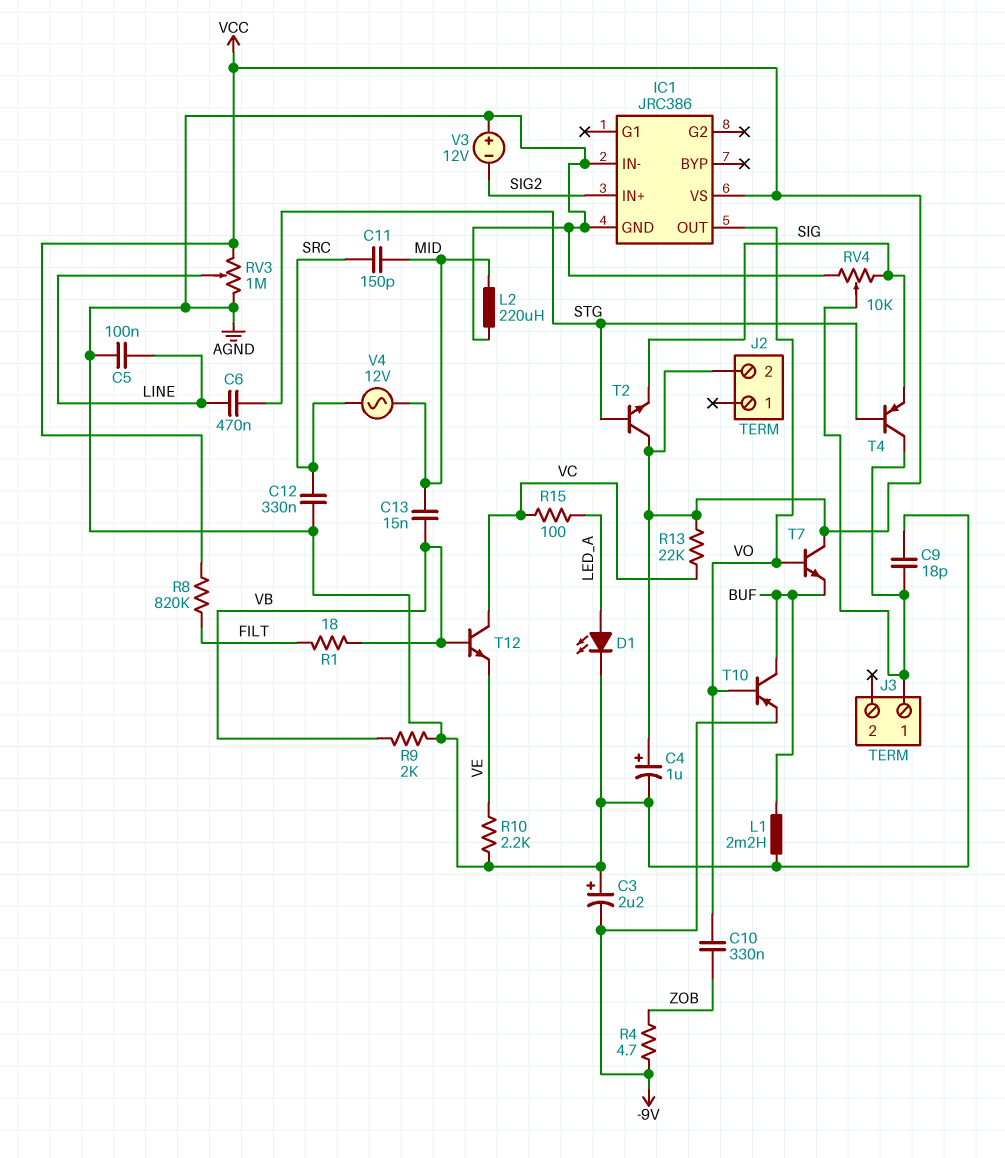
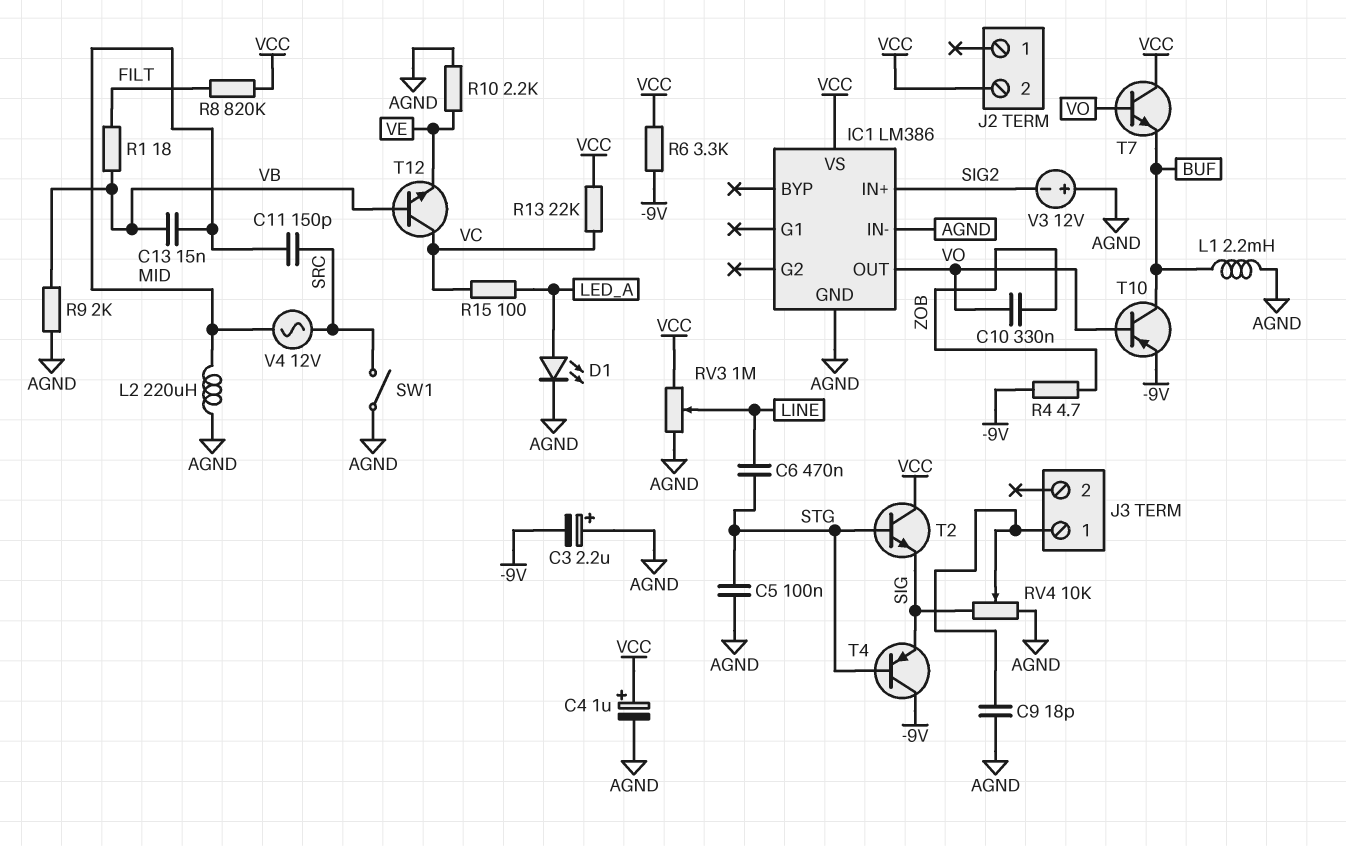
C5: 100nF (AGND, LINE) -> 100nF (AGND, STG)
C12: 330nF (AGND, SRC) -> none
IC1: JRC386 -> LM386
R6: none -> 3.3k (-9V, VCC)
SW1: none -> switch (AGND, SRC)
T4: PNP (B STG, C J3/1, E SIG) -> PNP (B STG, C -9V, E SIG)

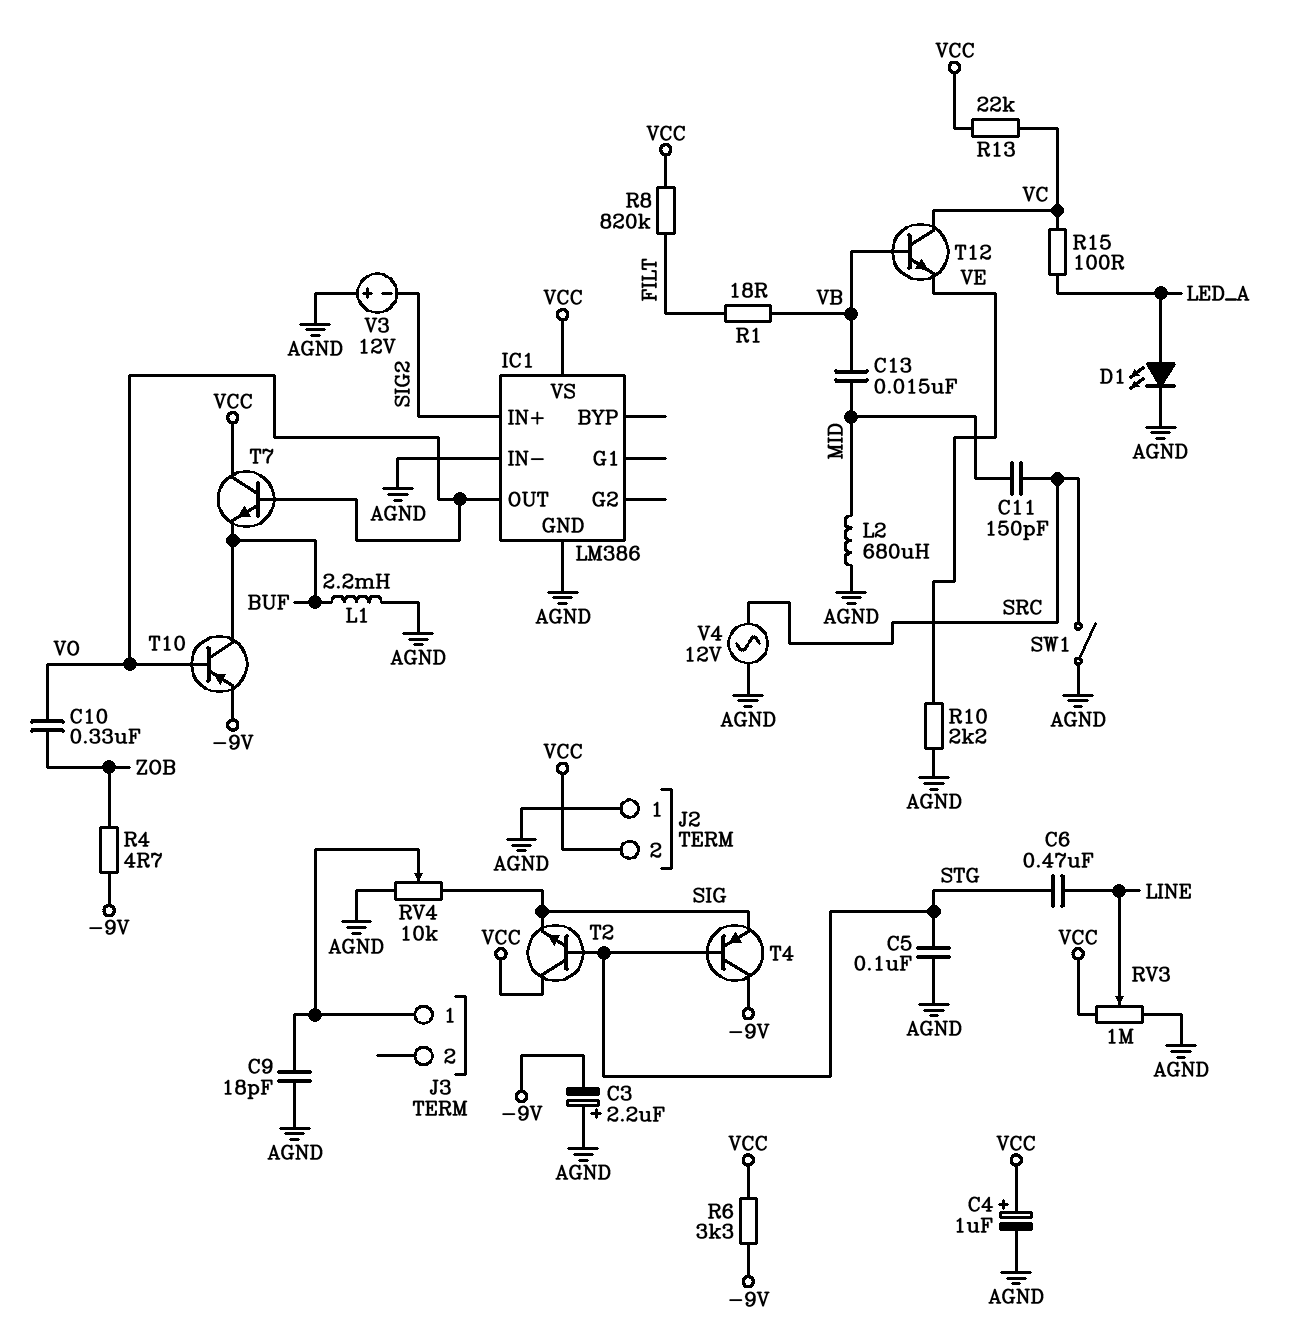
J2 pin 1: none -> AGND
L2: 220uH (AGND, MID) -> 680uH (AGND, MID)
R9: 2k (AGND, VB) -> none
V4: AC 12V (MID, SRC) -> AC 12V (AGND, SRC)

